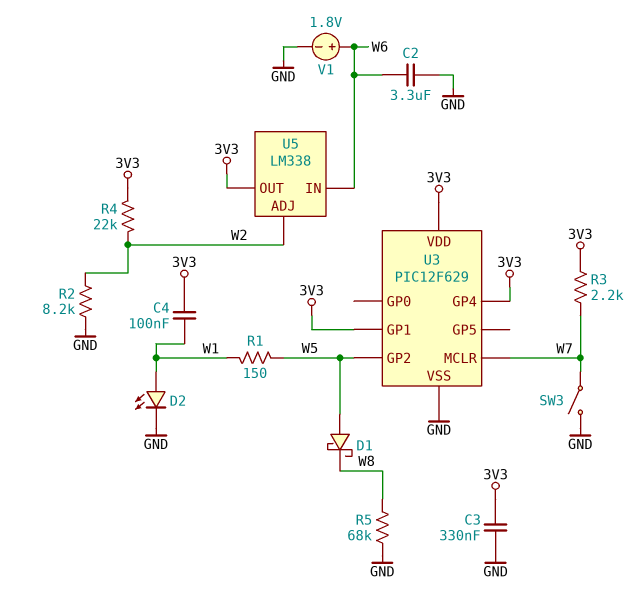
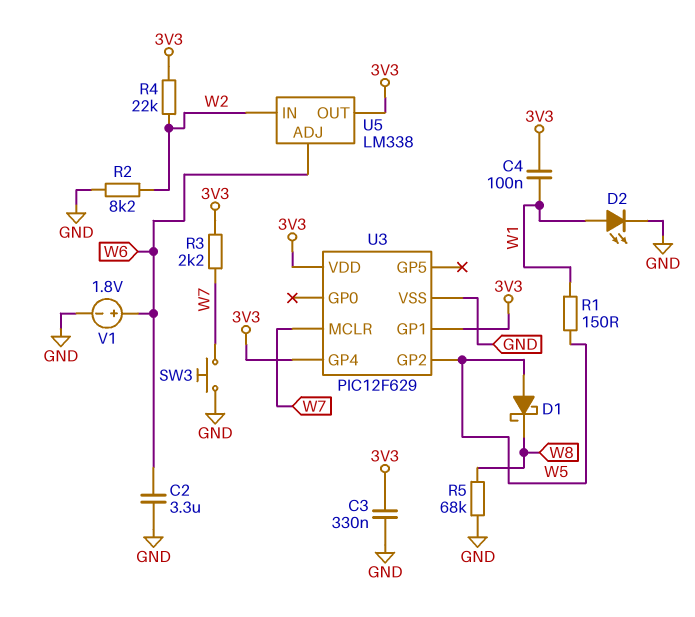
SW3: switch (GND, W7) -> button (GND, W7)
U5 pin ADJ: W2 -> W6
U5 pin IN: W6 -> W2

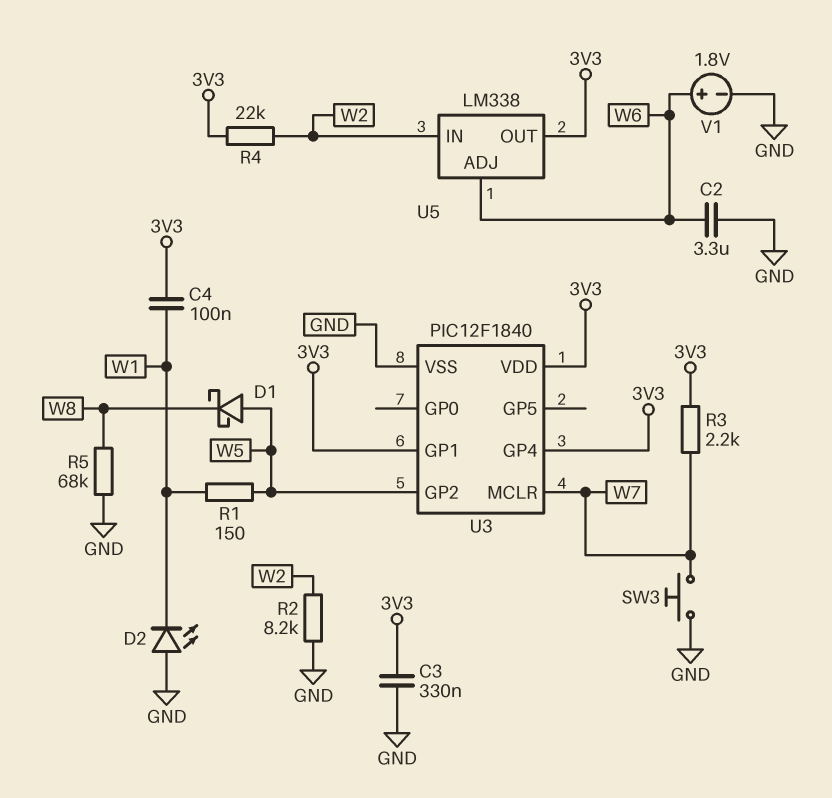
D2: LED (A W1, K GND) -> LED (A GND, K W1)
U3: PIC12F629 -> PIC12F1840

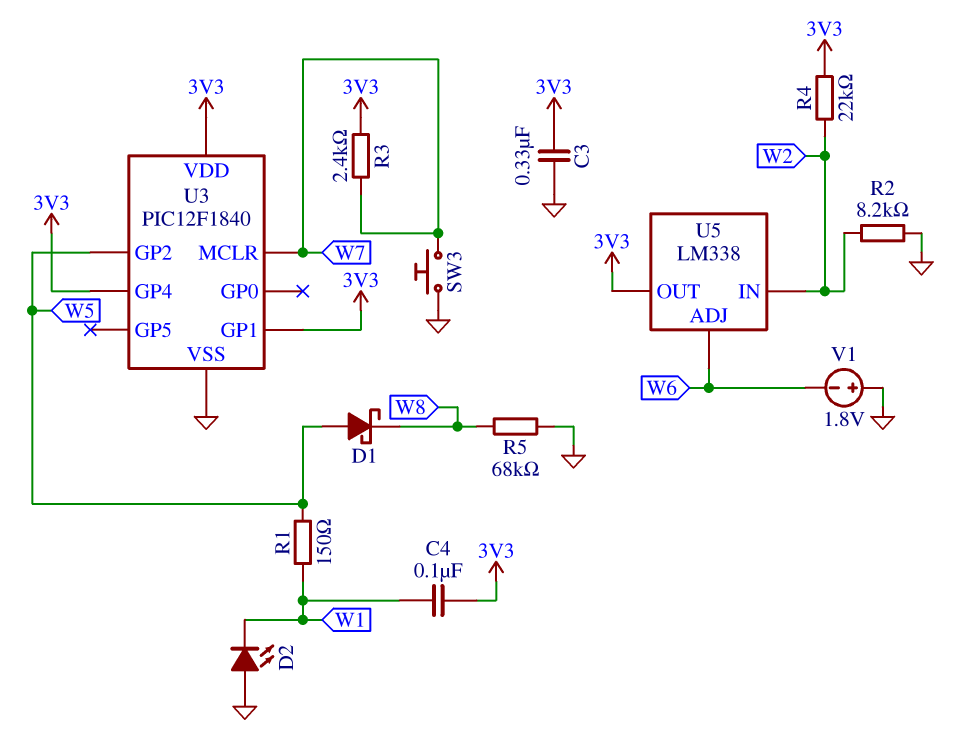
C2: 3.3uF (GND, W6) -> none
R3: 2.2k (3V3, W7) -> 2.4k (3V3, W7)
V1: 1.8V (plus W6, minus GND) -> 1.8V (plus GND, minus W6)

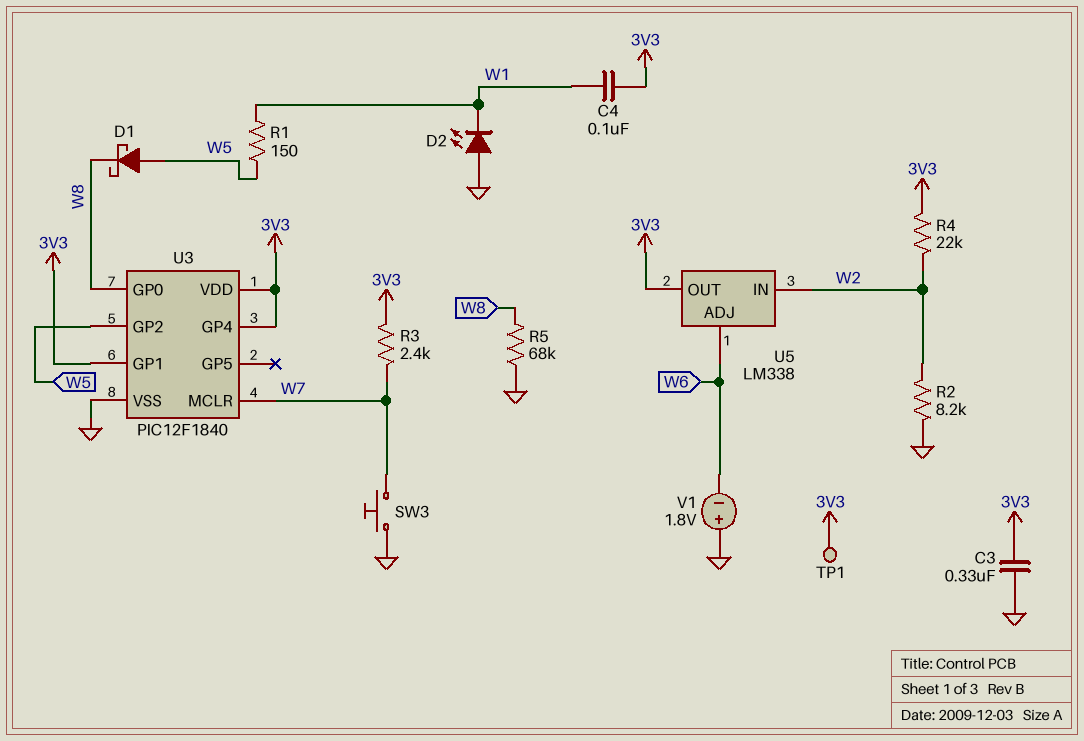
TP1: none -> test point (3V3)
U3 pin GP0: none -> W8

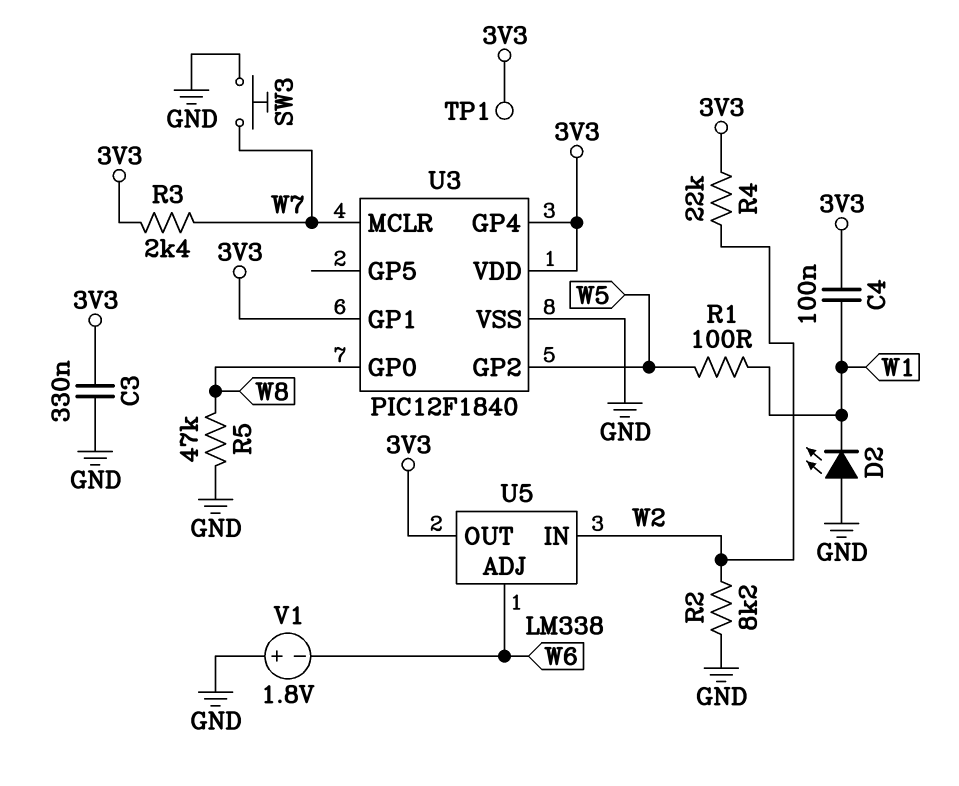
D1: schottky (A W5, K W8) -> none
R1: 150 (W1, W5) -> 100 (W1, W5)
R5: 68k (GND, W8) -> 47k (GND, W8)

